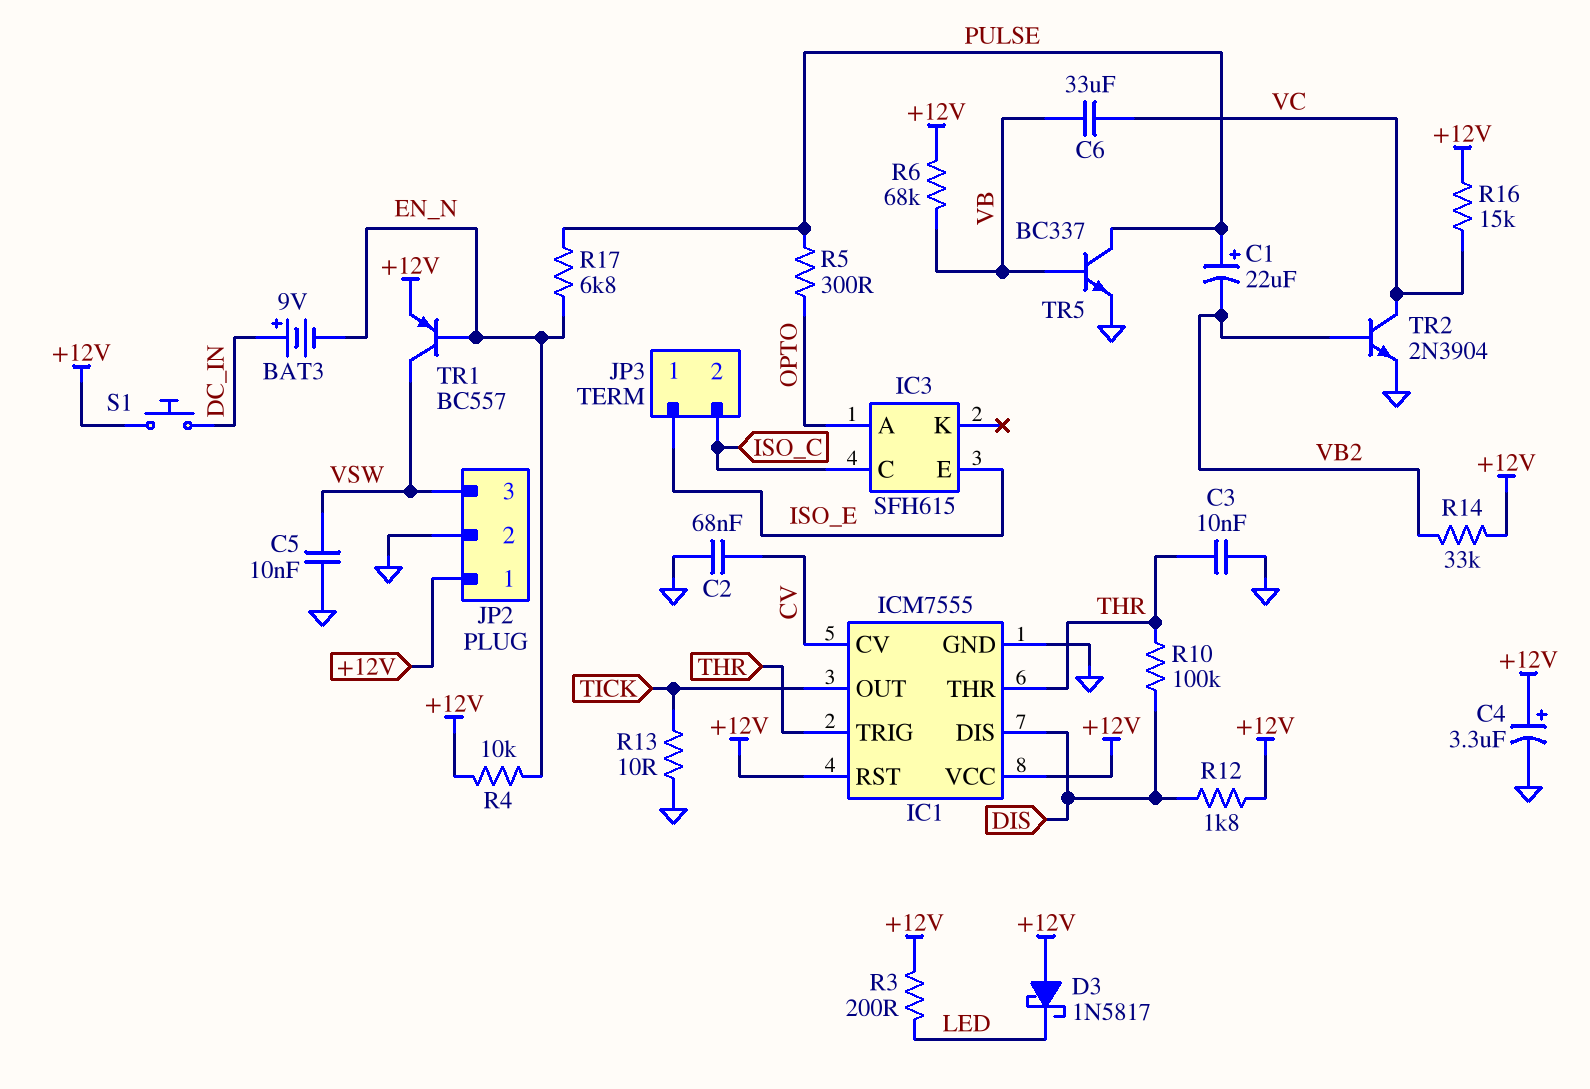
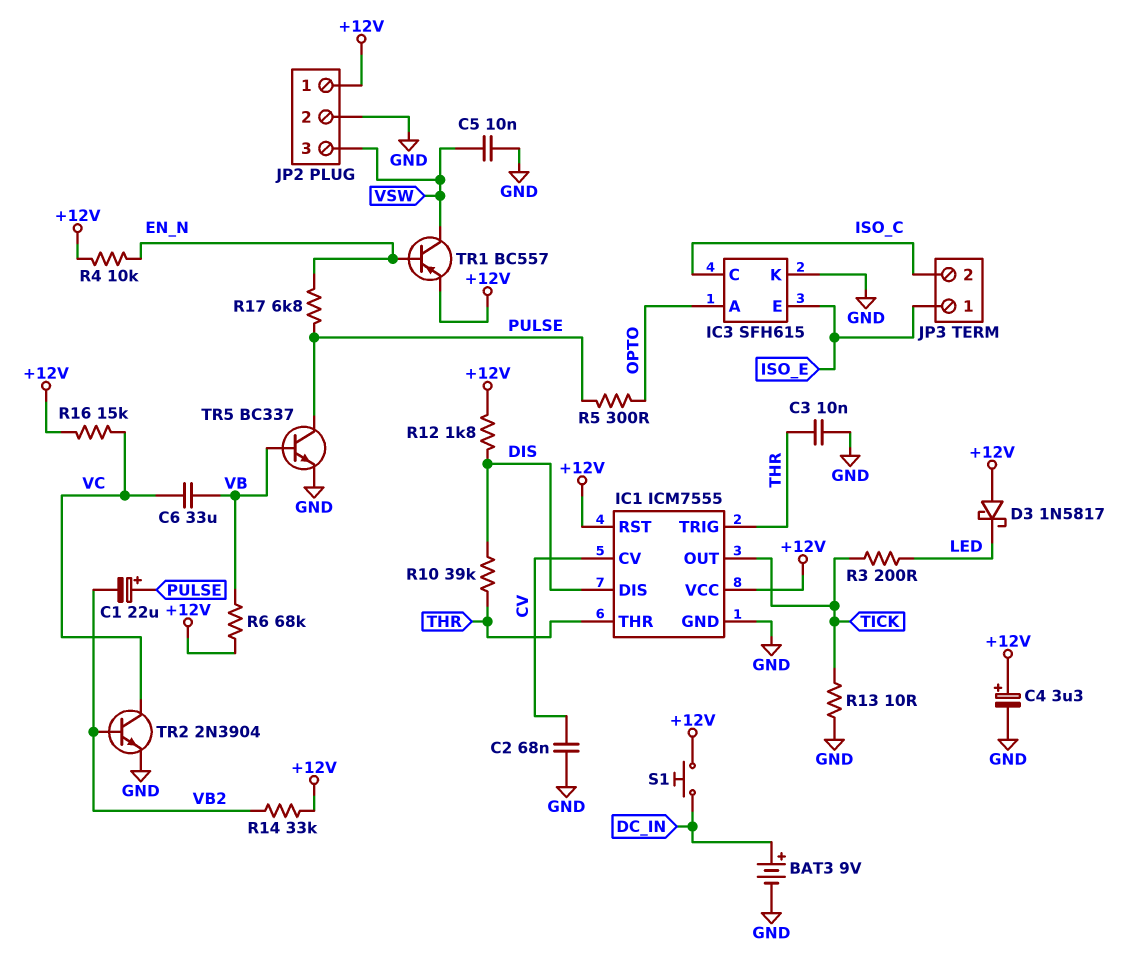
BAT3: 9V (plus DC_IN, minus EN_N) -> 9V (plus DC_IN, minus GND)
IC3 pin K: none -> GND
R3: 200 (+12V, LED) -> 200 (LED, TICK)
R10: 100k (DIS, THR) -> 39k (DIS, THR)

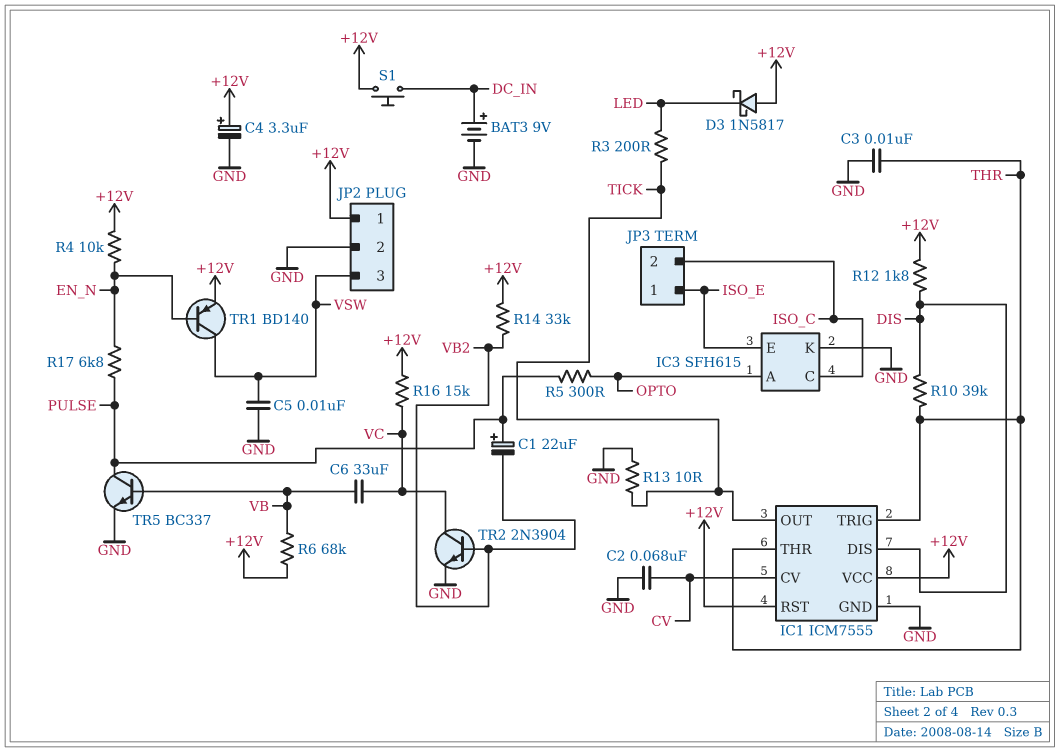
TR1: PNP BC557 (B EN_N, C VSW, E +12V) -> PNP BD140 (B EN_N, C VSW, E +12V)

